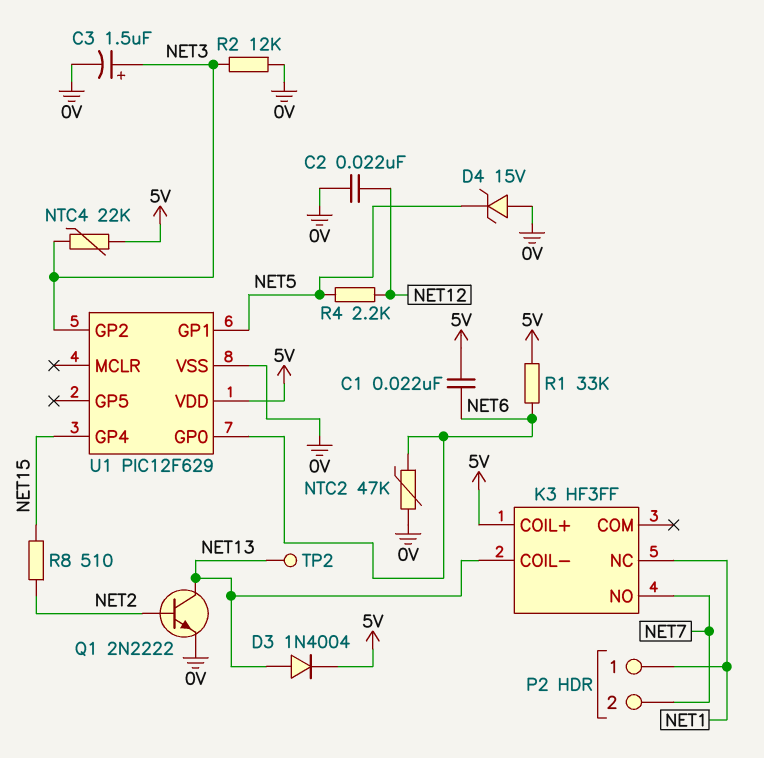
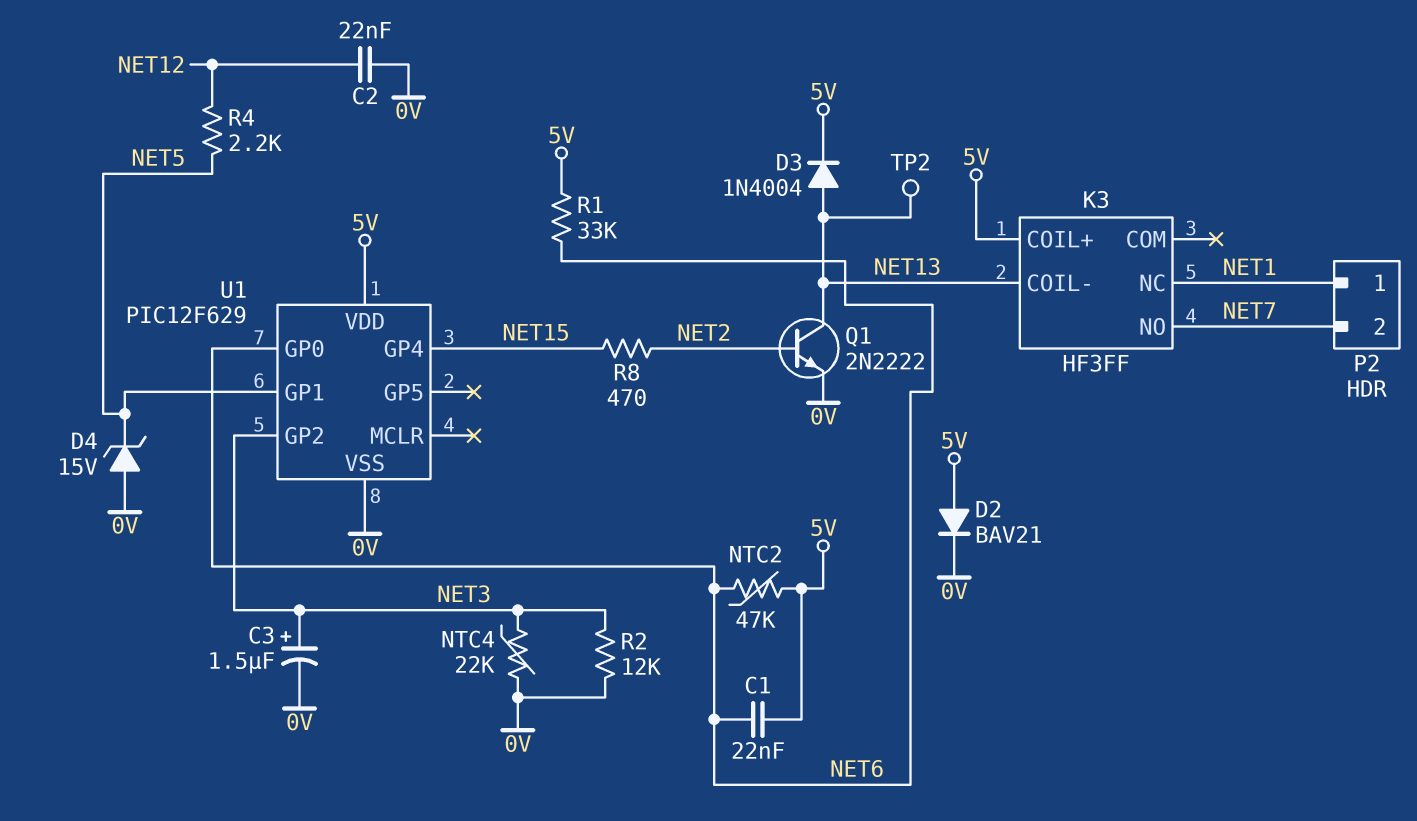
D2: none -> diode BAV21 (A 5V, K 0V)
NTC2: 47k (0V, NET6) -> 47k (5V, NET6)
NTC4: 22k (5V, NET3) -> 22k (0V, NET3)
R8: 510 (NET2, NET15) -> 470 (NET2, NET15)

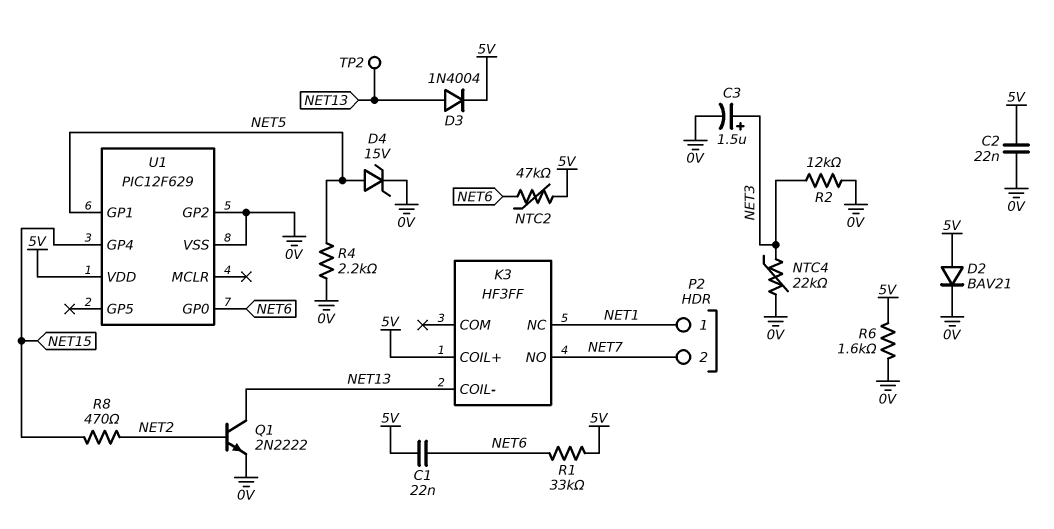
C2: 22nF (0V, NET12) -> 22nF (0V, 5V)
D4: zener 15V (A 0V, K NET5) -> zener 15V (A NET5, K 0V)
R4: 2.2k (NET5, NET12) -> 2.2k (0V, NET5)
R6: none -> 1.6k (0V, 5V)
U1 pin GP2: NET3 -> 0V

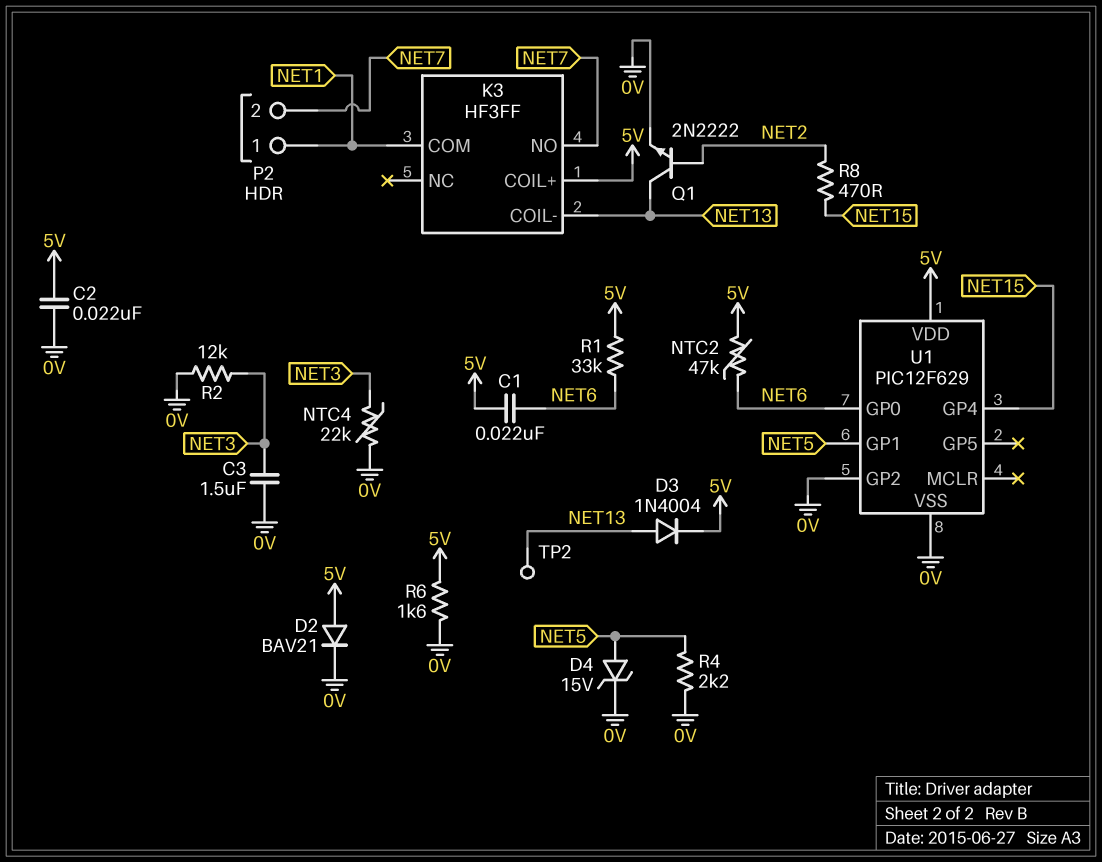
C3: 1.5uF (plus NET3, minus 0V) -> 1.5uF (0V, NET3)
K3 pin COM: none -> NET1
K3 pin NC: NET1 -> none

